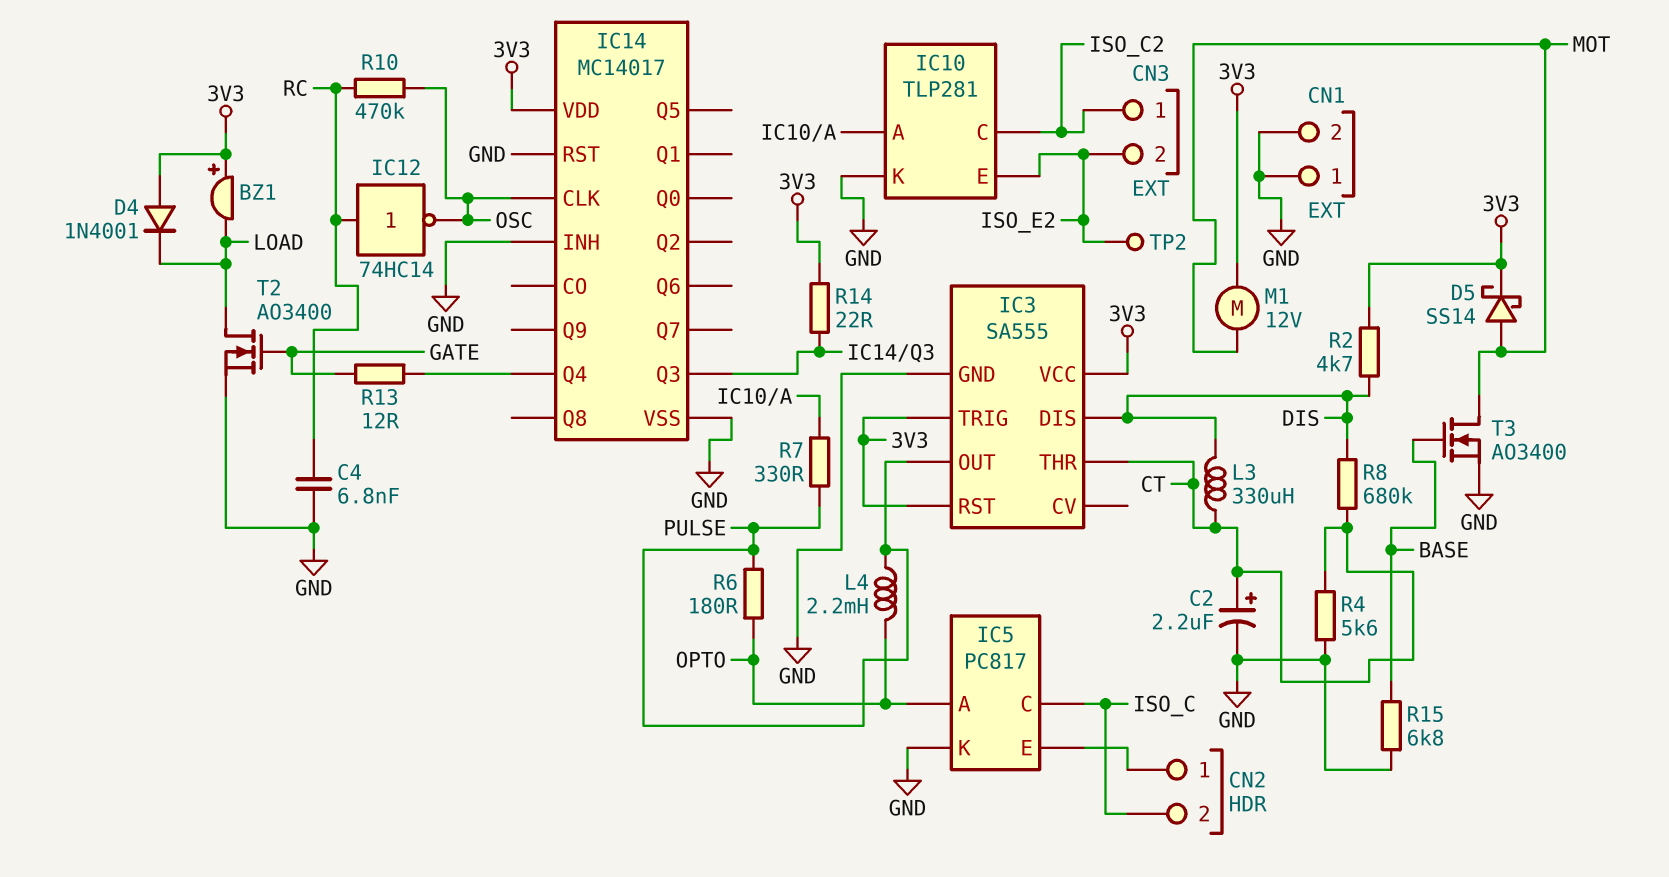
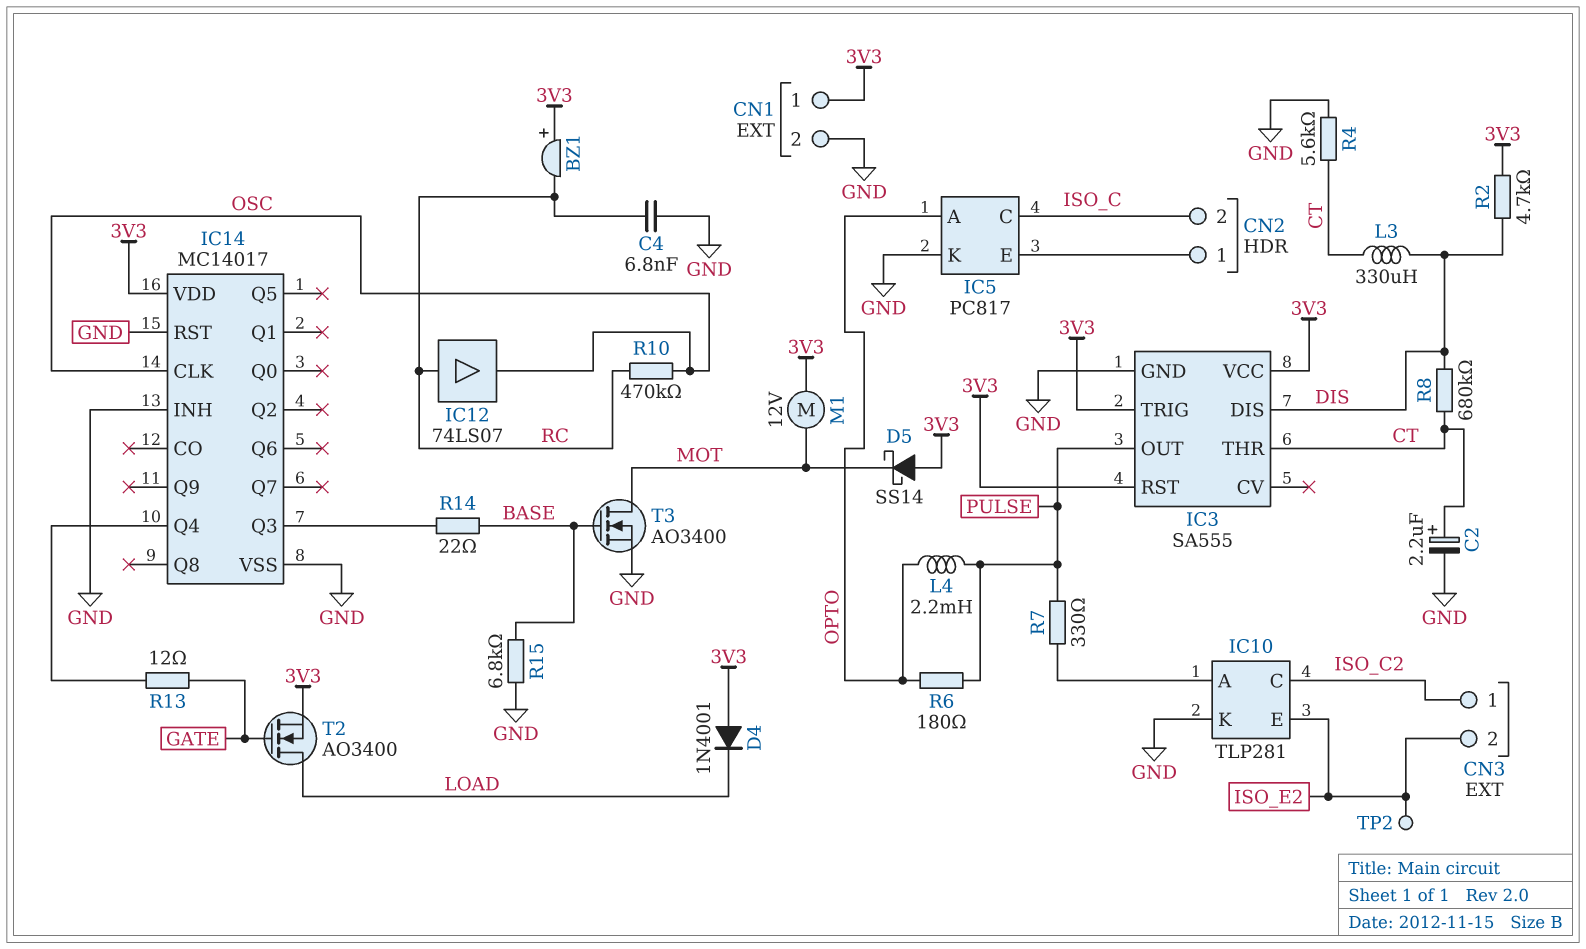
BZ1: buzzer (plus 3V3, minus LOAD) -> buzzer (plus 3V3, minus RC)
CN1 pin 1: GND -> 3V3
D5: schottky SS14 (A MOT, K 3V3) -> schottky SS14 (A 3V3, K MOT)
IC12: NOT 74HC14 (in RC, out OSC) -> buffer 74LS07 (in RC, out OSC)
R14: 22 (3V3, IC14/Q3) -> 22 (BASE, IC14/Q3)
T2: NMOS AO3400 (G GATE, D LOAD, S GND) -> NMOS AO3400 (G GATE, D LOAD, S 3V3)

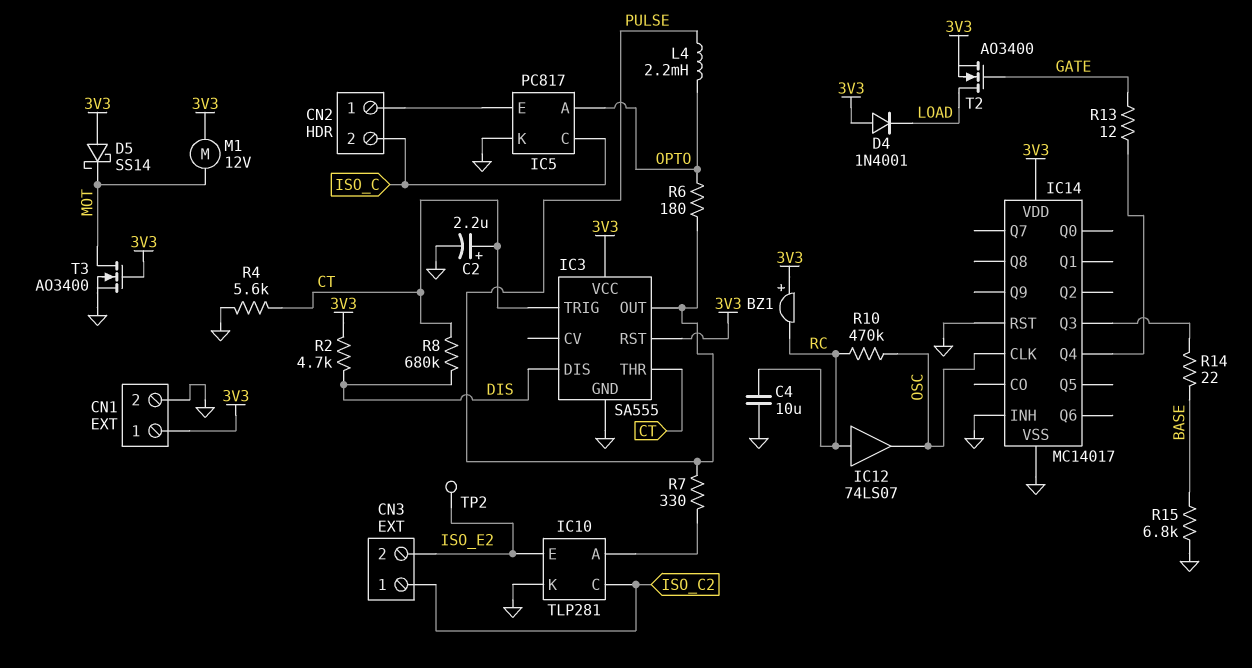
C4: 6.8nF (GND, RC) -> 10uF (GND, RC)
IC3 pin TRIG: 3V3 -> CT
L3: 330uH (CT, DIS) -> none
T3: NMOS AO3400 (G BASE, D MOT, S GND) -> NMOS AO3400 (G 3V3, D MOT, S GND)

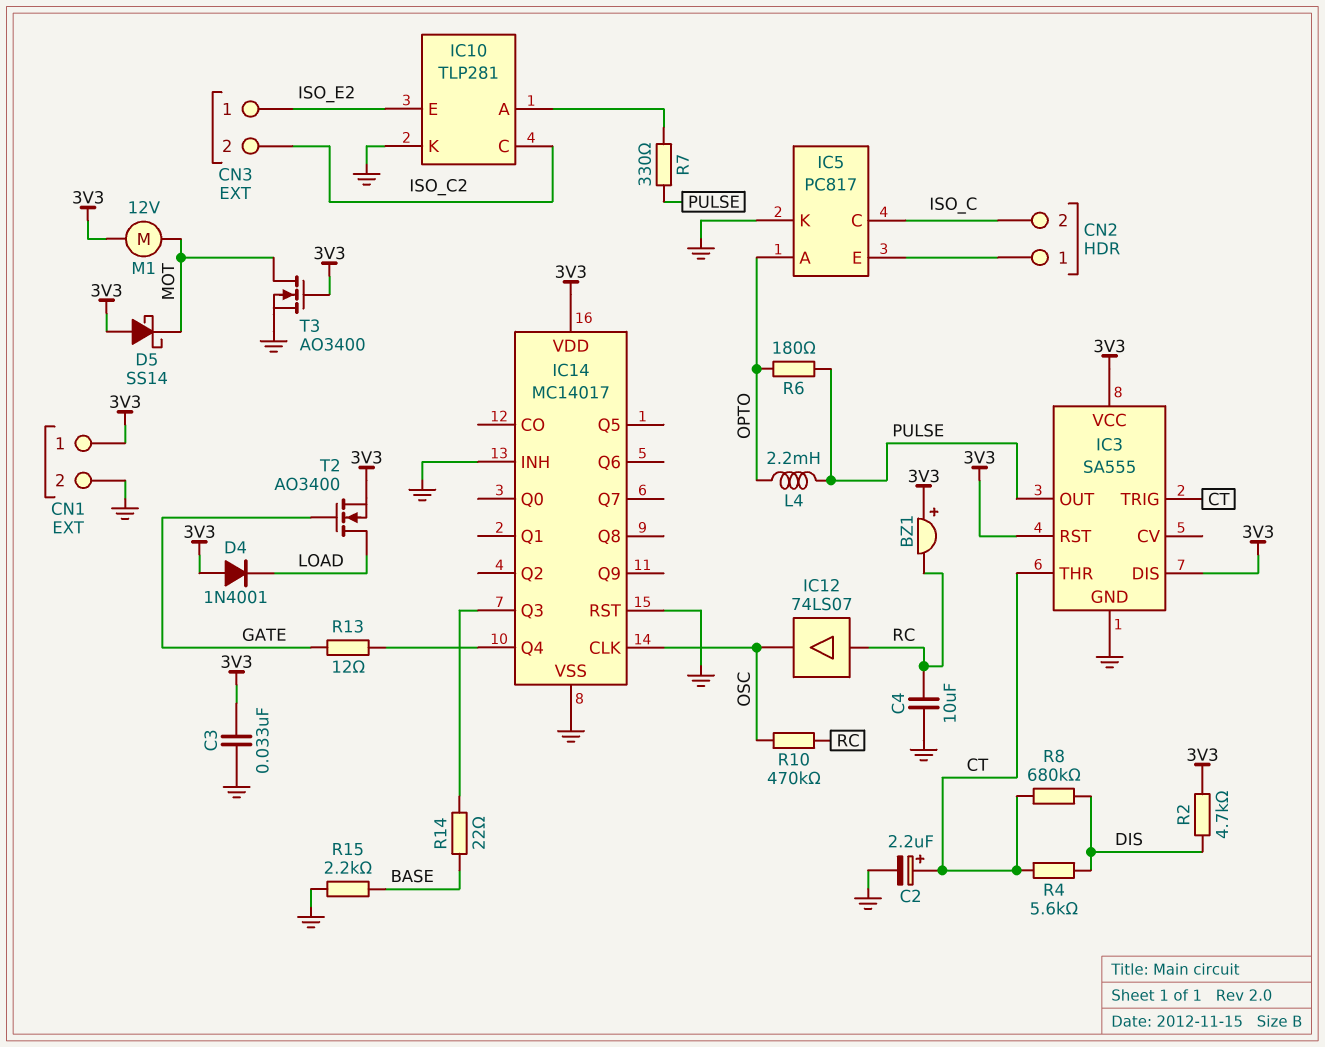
C3: none -> 33nF (3V3, GND)
CN3 pin 1: ISO_C2 -> ISO_E2
CN3 pin 2: ISO_E2 -> ISO_C2
IC3 pin DIS: DIS -> 3V3
R4: 5.6k (CT, GND) -> 5.6k (CT, DIS)
R15: 6.8k (BASE, GND) -> 2.2k (BASE, GND)
TP2: test point (ISO_E2) -> none

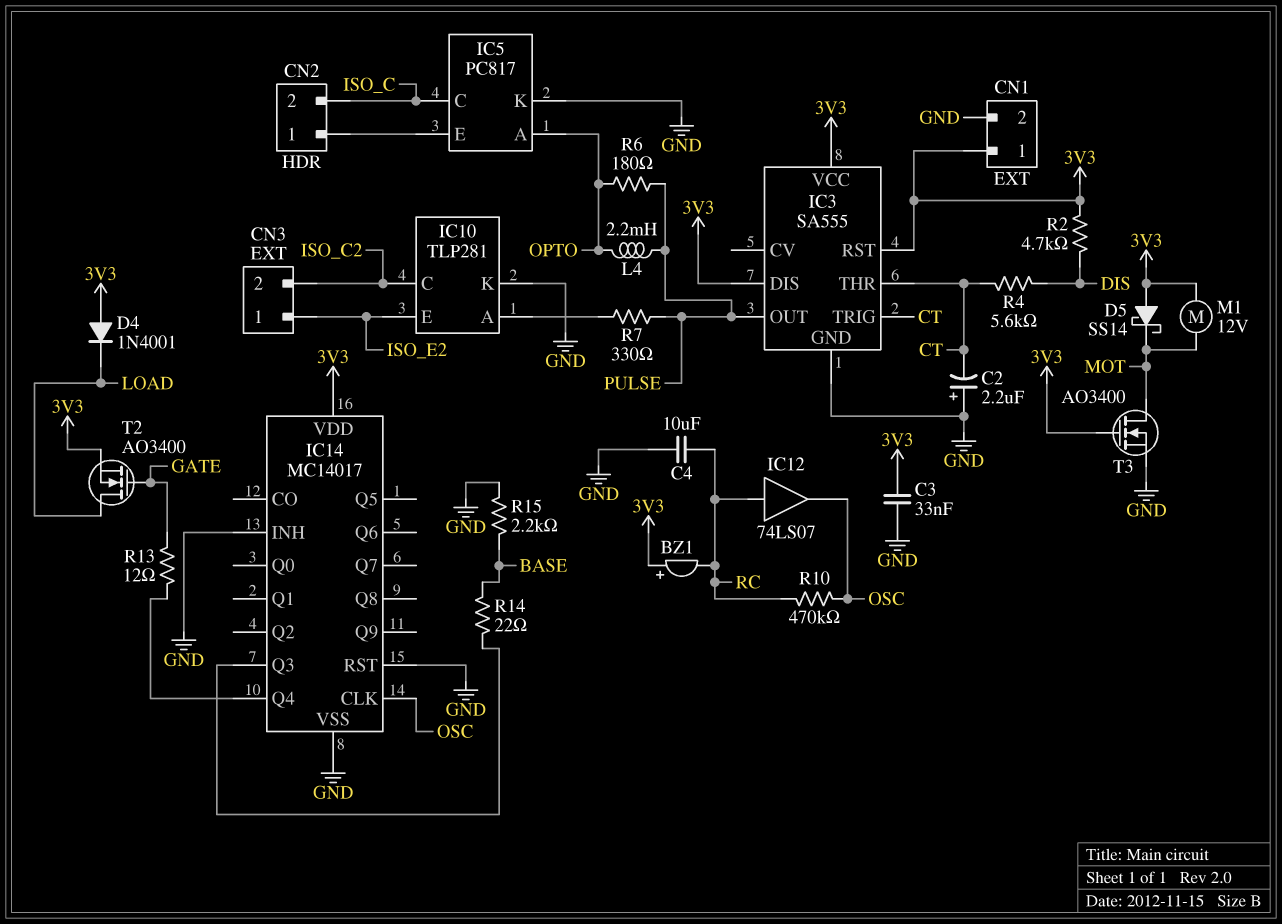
C2: 2.2uF (plus CT, minus GND) -> 2.2uF (plus GND, minus CT)
R8: 680k (CT, DIS) -> none

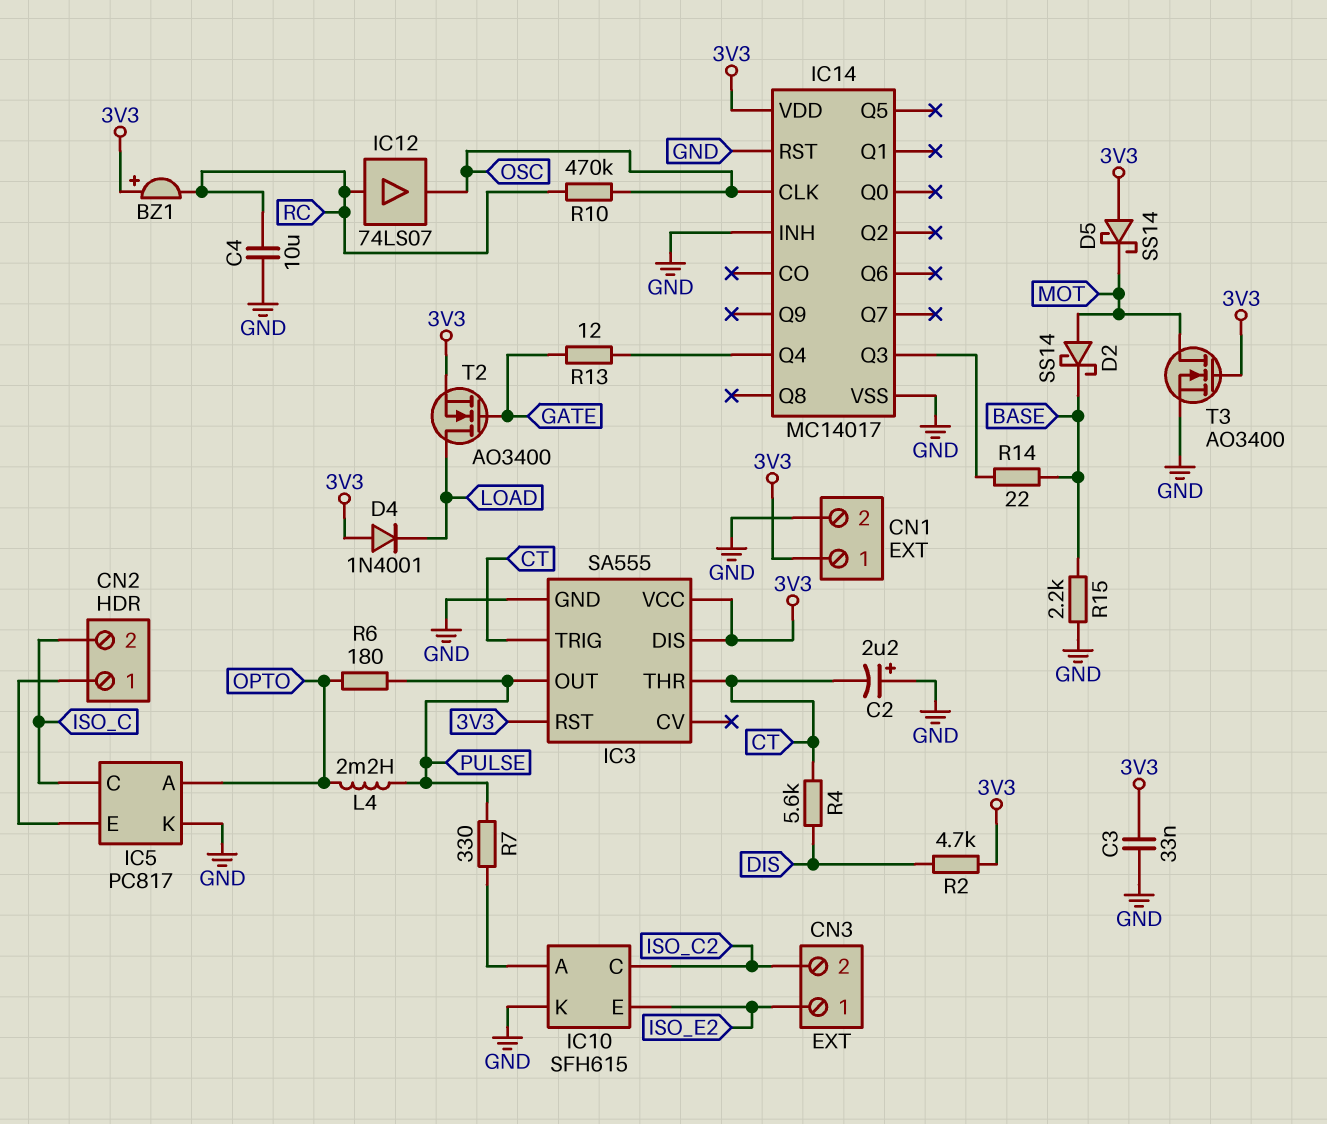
D2: none -> schottky SS14 (A MOT, K BASE)
IC10: TLP281 -> SFH615
M1: motor 12V (3V3, MOT) -> none

